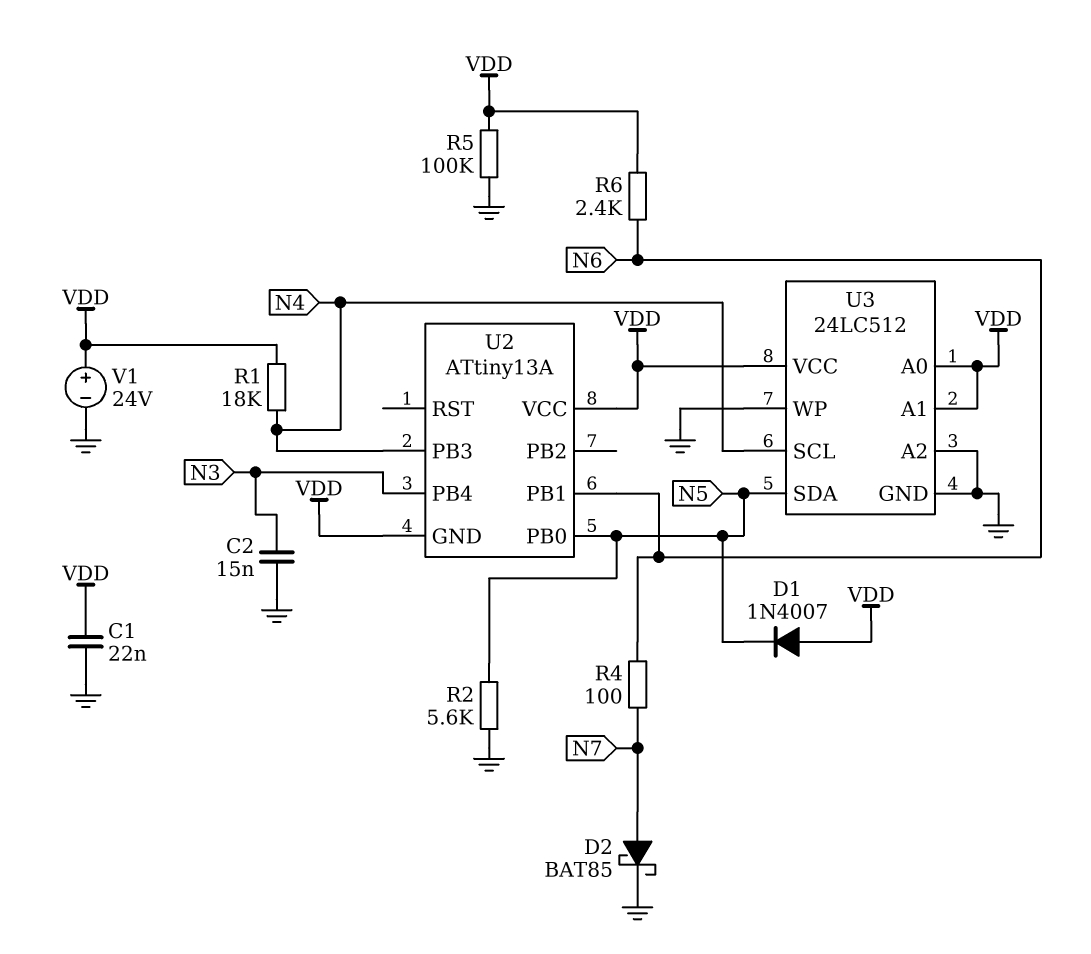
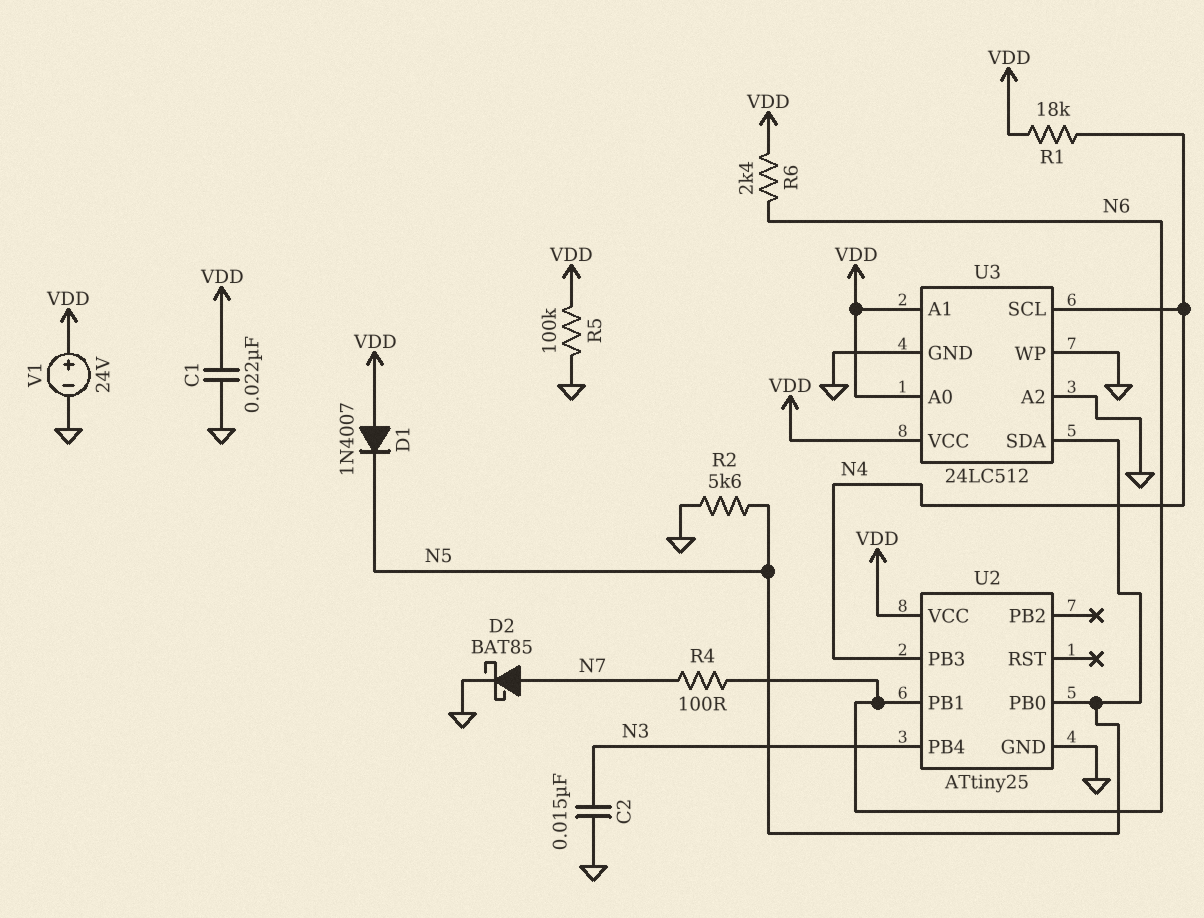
U2: ATtiny13A -> ATtiny25
U2 pin GND: VDD -> GND

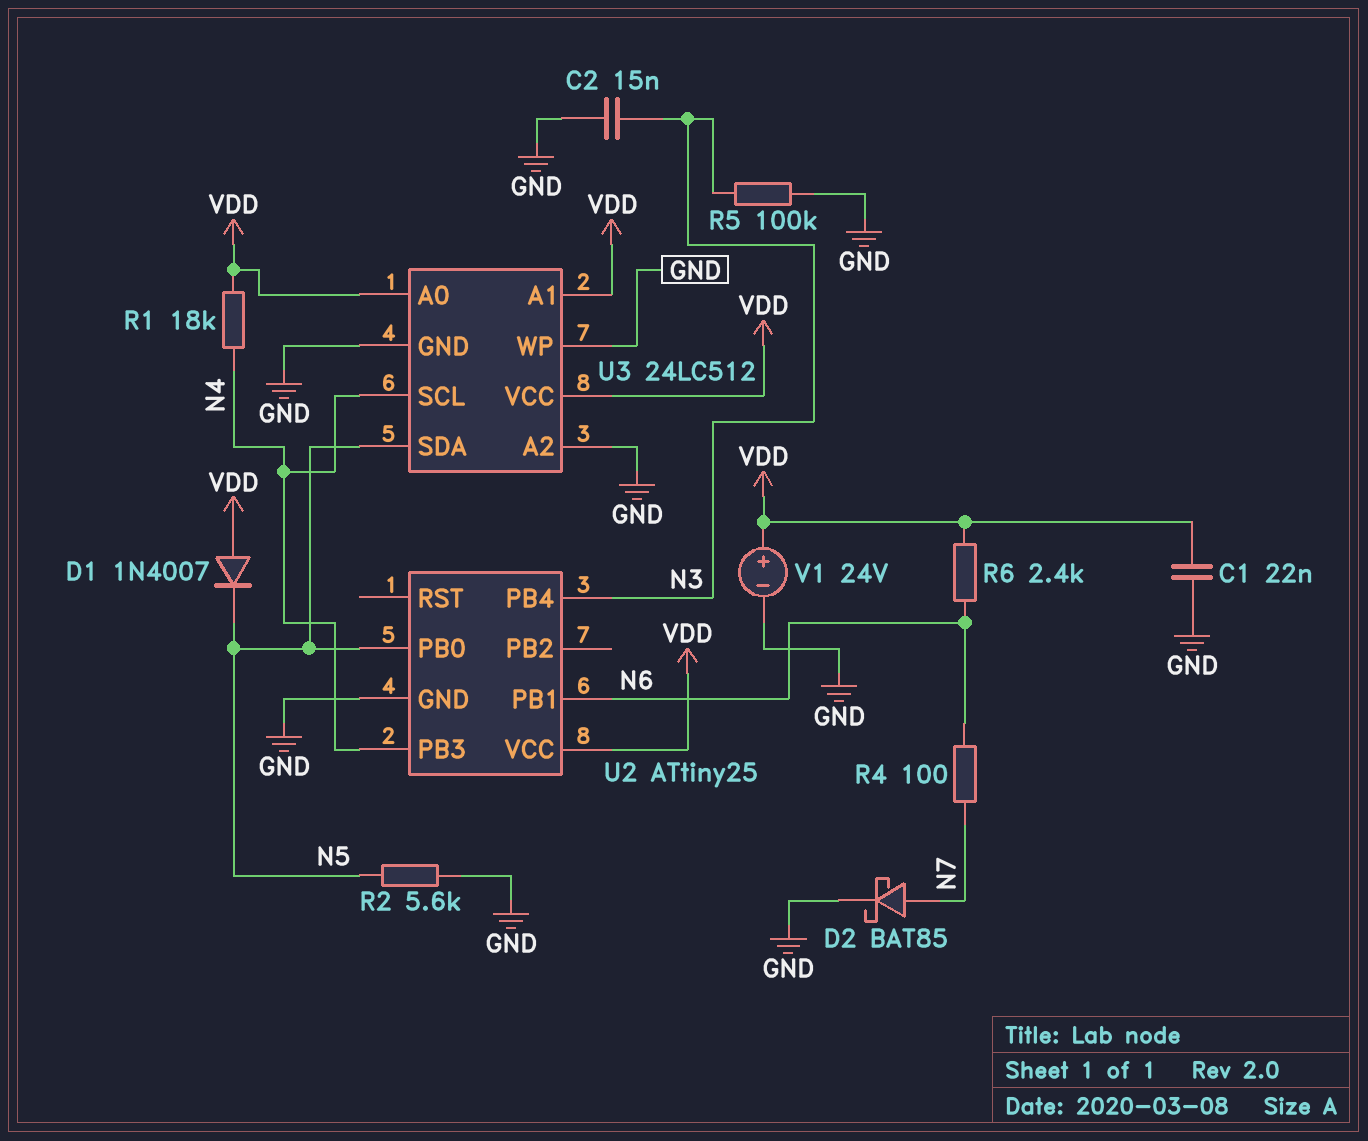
R5: 100k (GND, VDD) -> 100k (GND, N3)

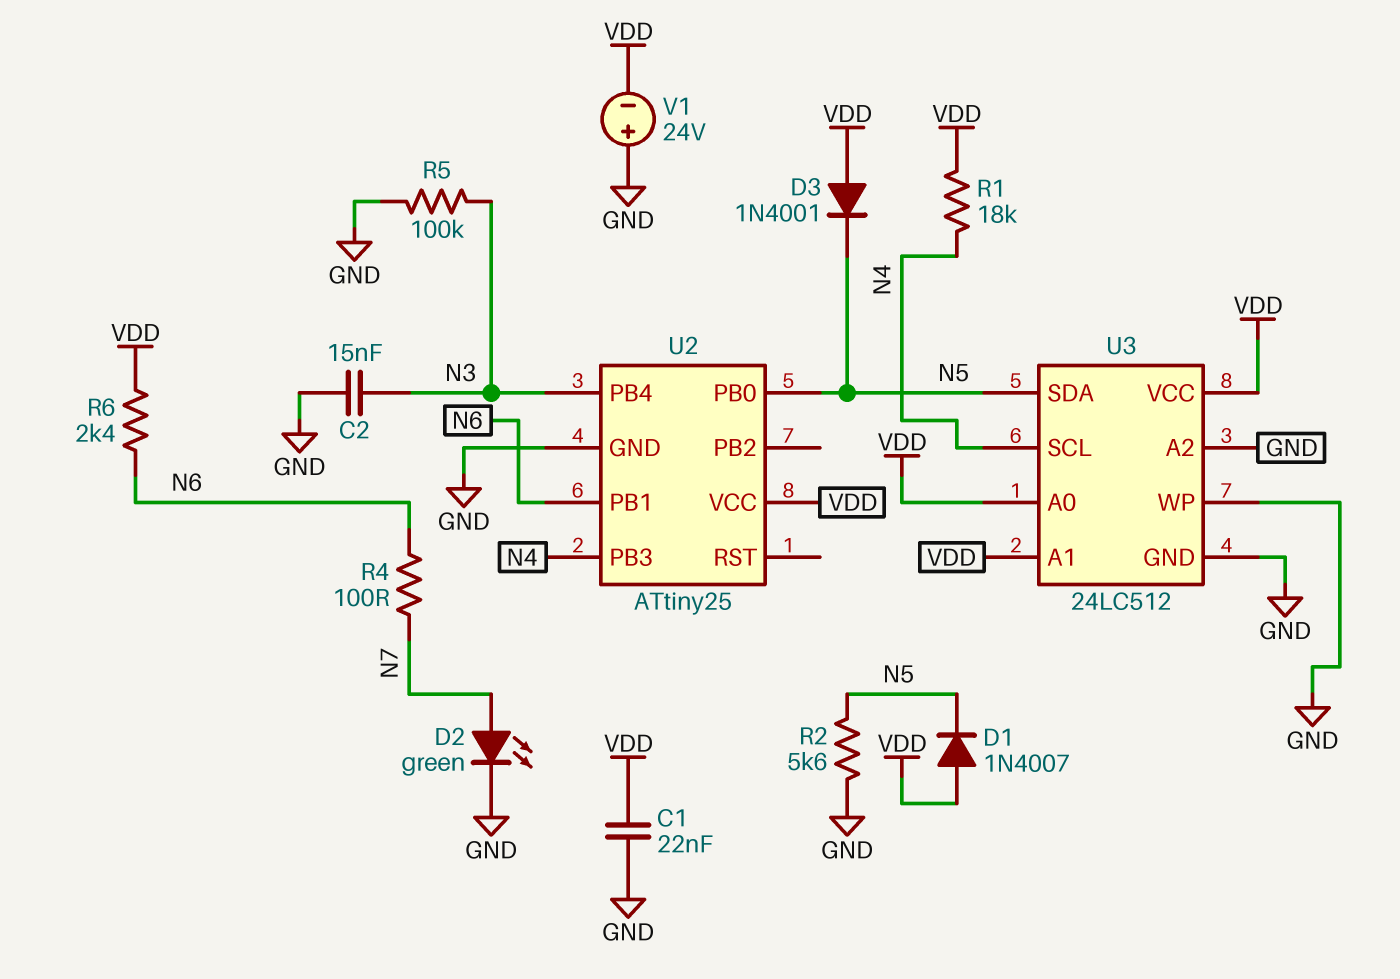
D2: schottky BAT85 (A N7, K GND) -> LED green (A N7, K GND)
D3: none -> diode 1N4001 (A VDD, K N5)
V1: 24V (plus VDD, minus GND) -> 24V (plus GND, minus VDD)

